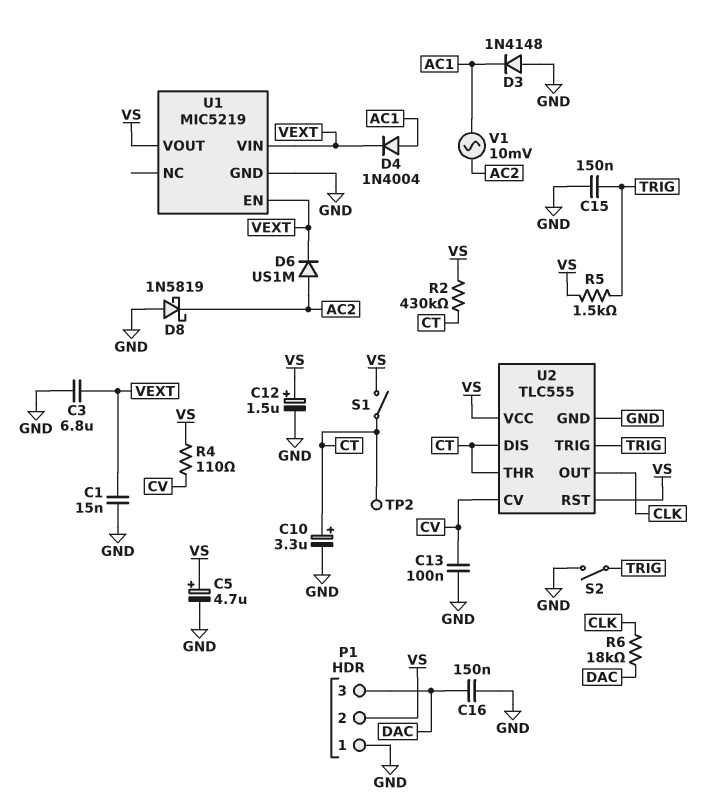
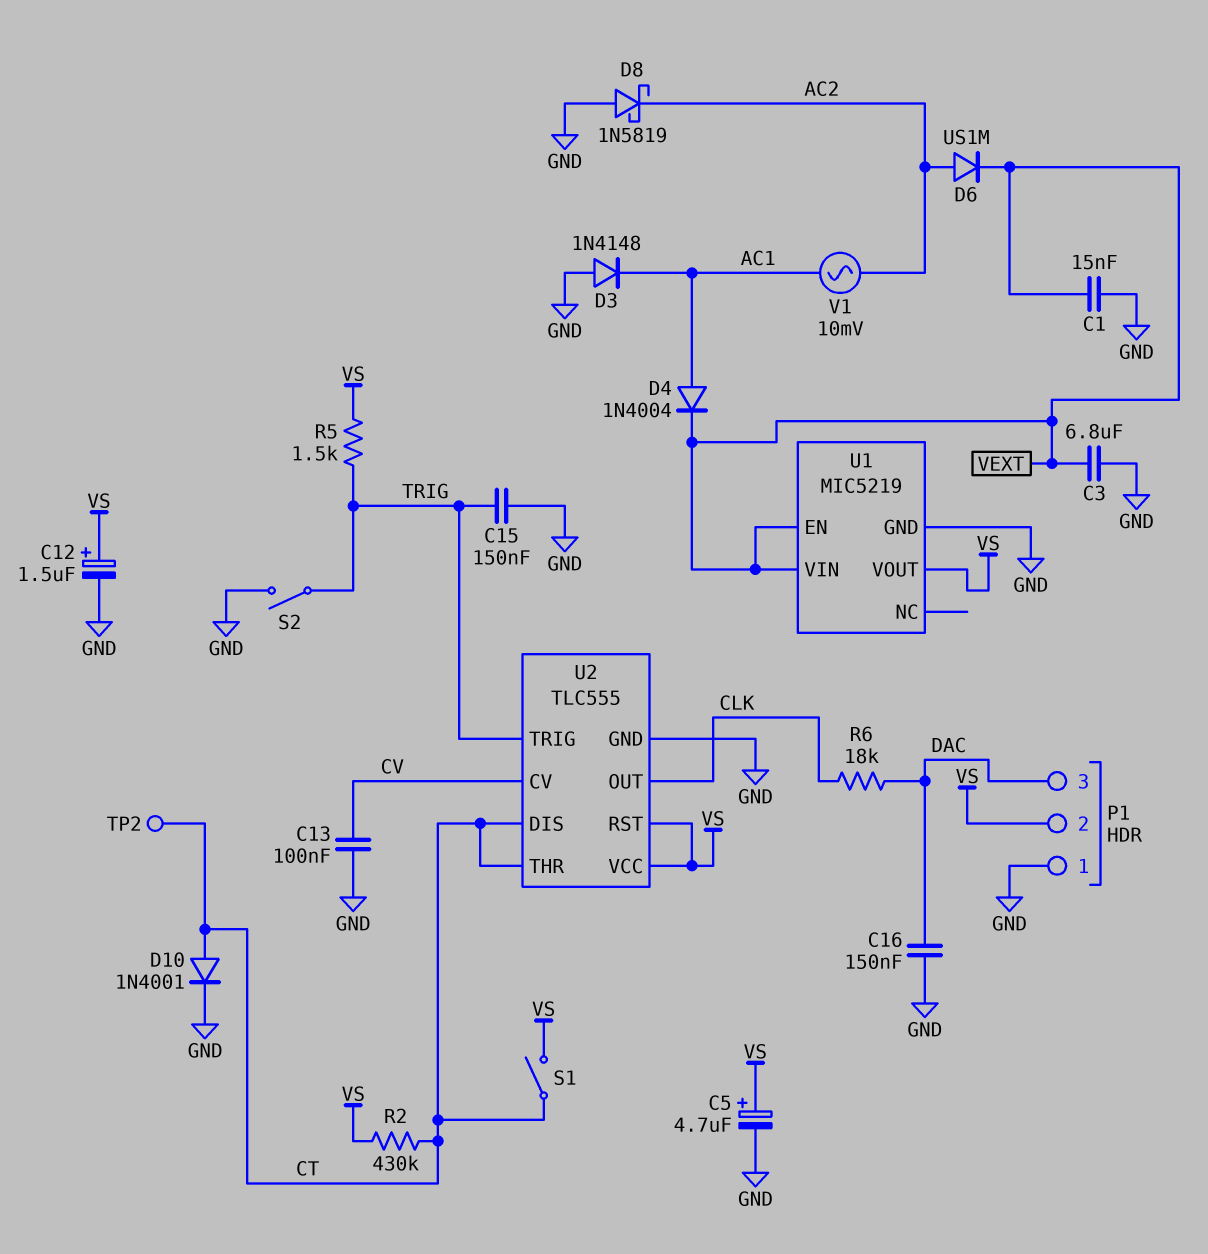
C10: 3.3uF (plus CT, minus GND) -> none
D10: none -> diode 1N4001 (A CT, K GND)
R4: 110 (CV, VS) -> none

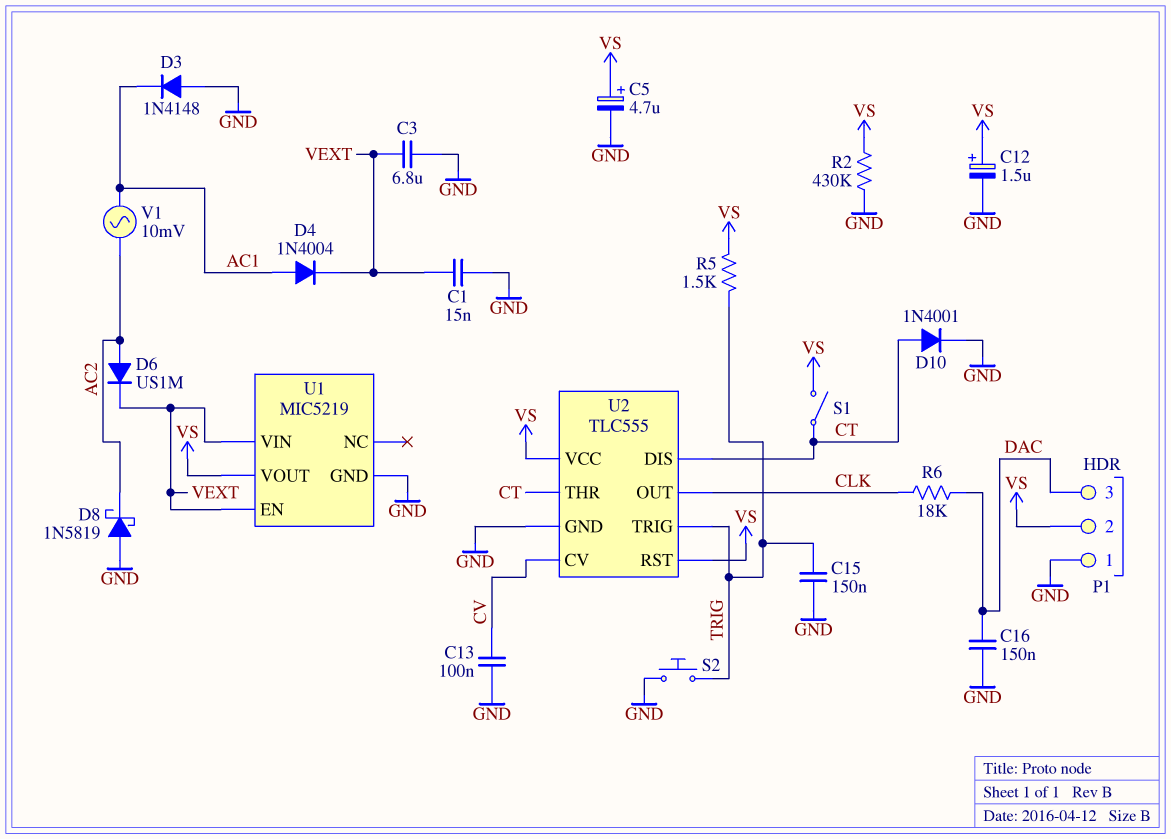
R2: 430k (CT, VS) -> 430k (GND, VS)
S2: switch (GND, TRIG) -> button (GND, TRIG)
TP2: test point (CT) -> none

